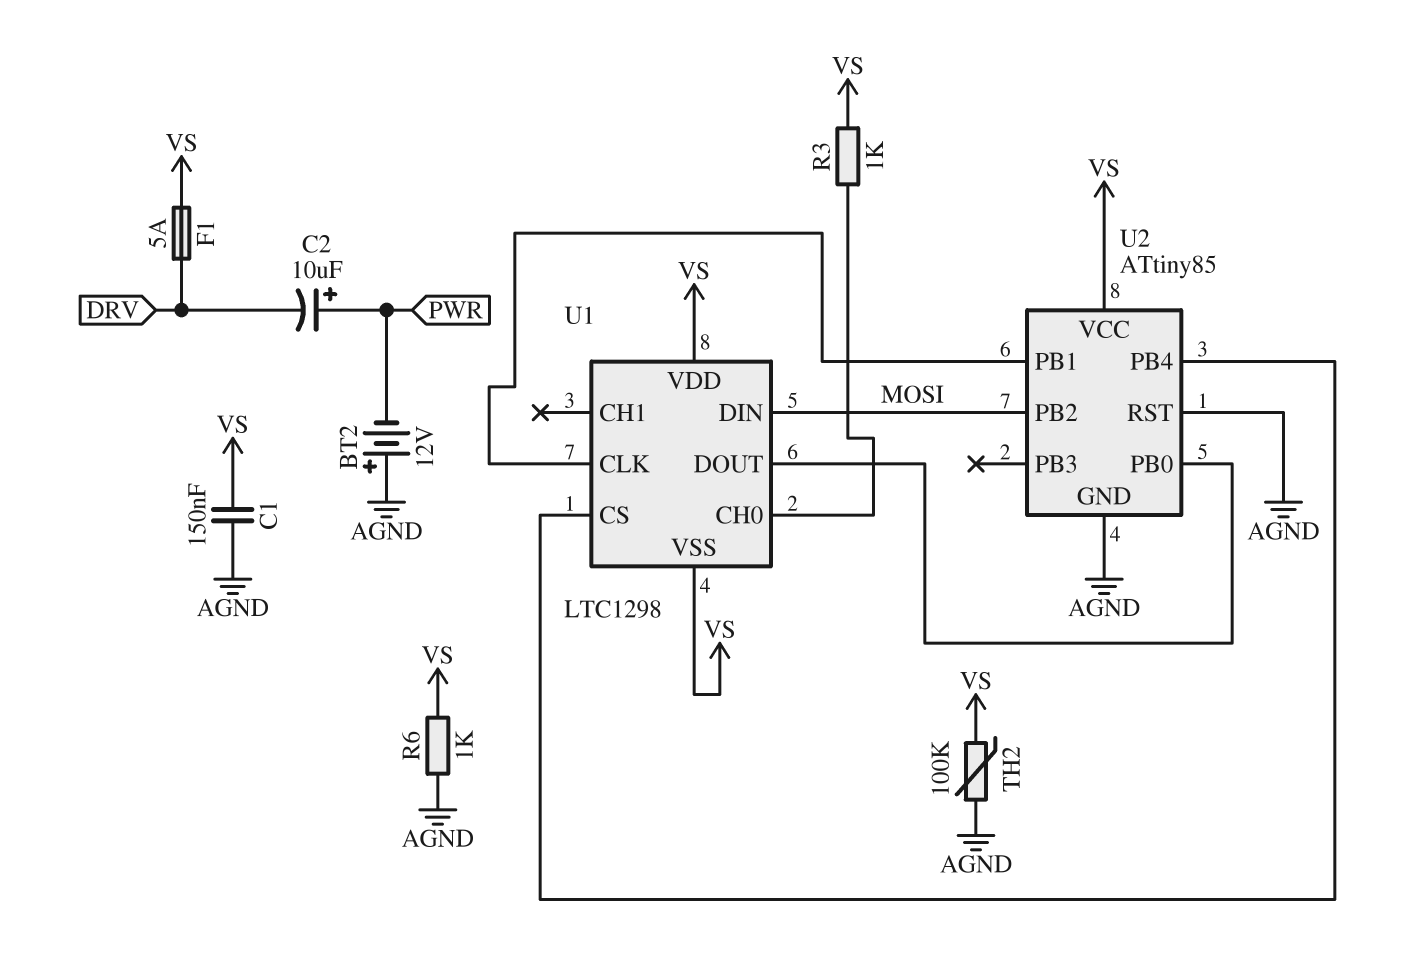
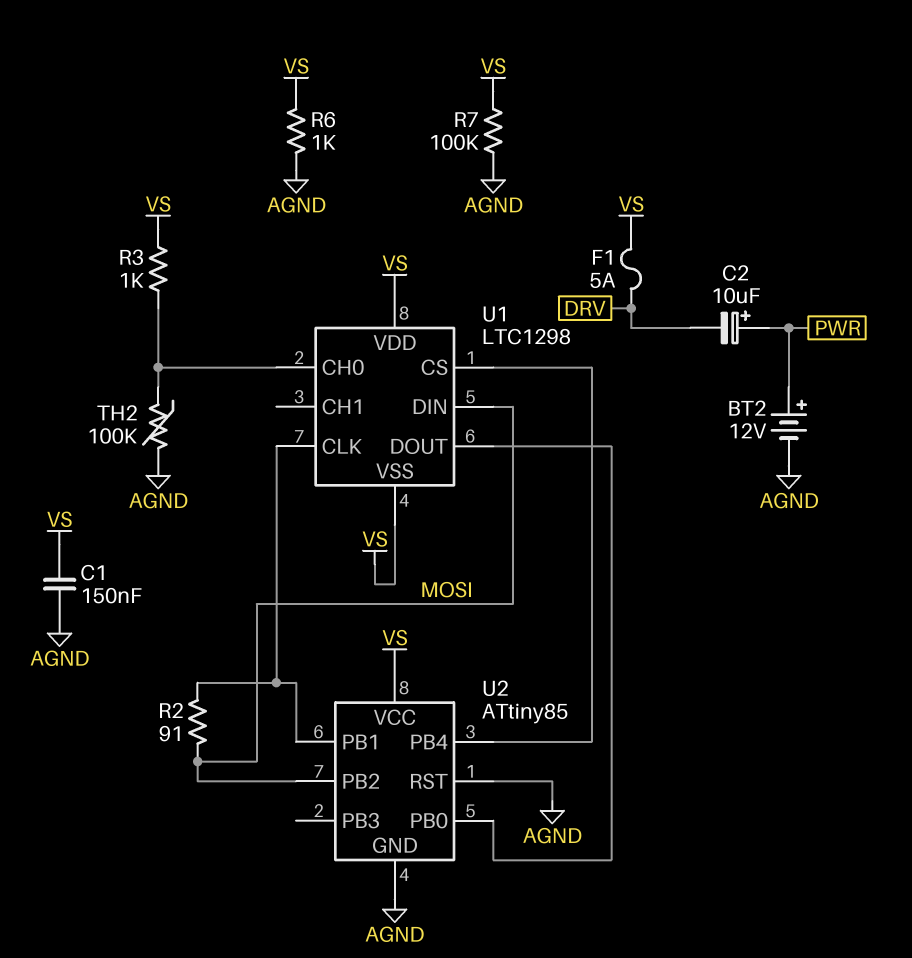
BT2: 12V (plus AGND, minus PWR) -> 12V (plus PWR, minus AGND)
R2: none -> 91 (MOSI, U1/CLK)
R7: none -> 100k (AGND, VS)
TH2: 100k (AGND, VS) -> 100k (AGND, U1/CH0)

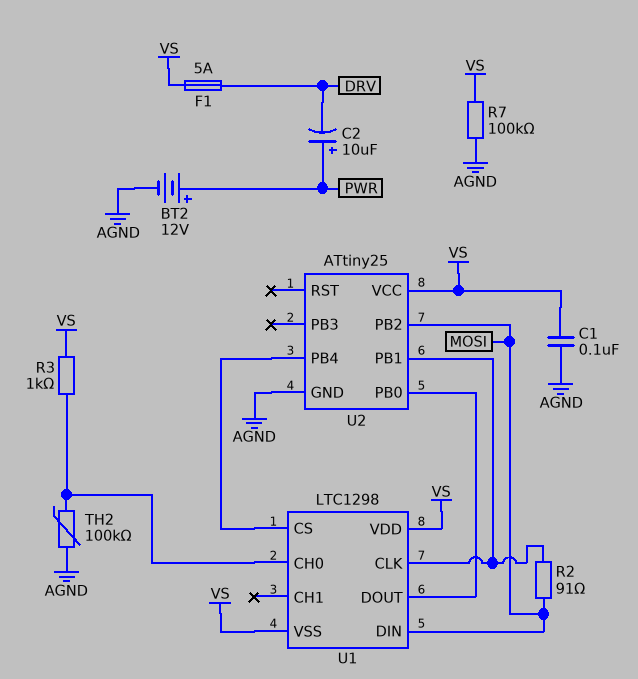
C1: 150nF (AGND, VS) -> 100nF (AGND, VS)
R6: 1k (AGND, VS) -> none
U2: ATtiny85 -> ATtiny25
U2 pin RST: AGND -> none

